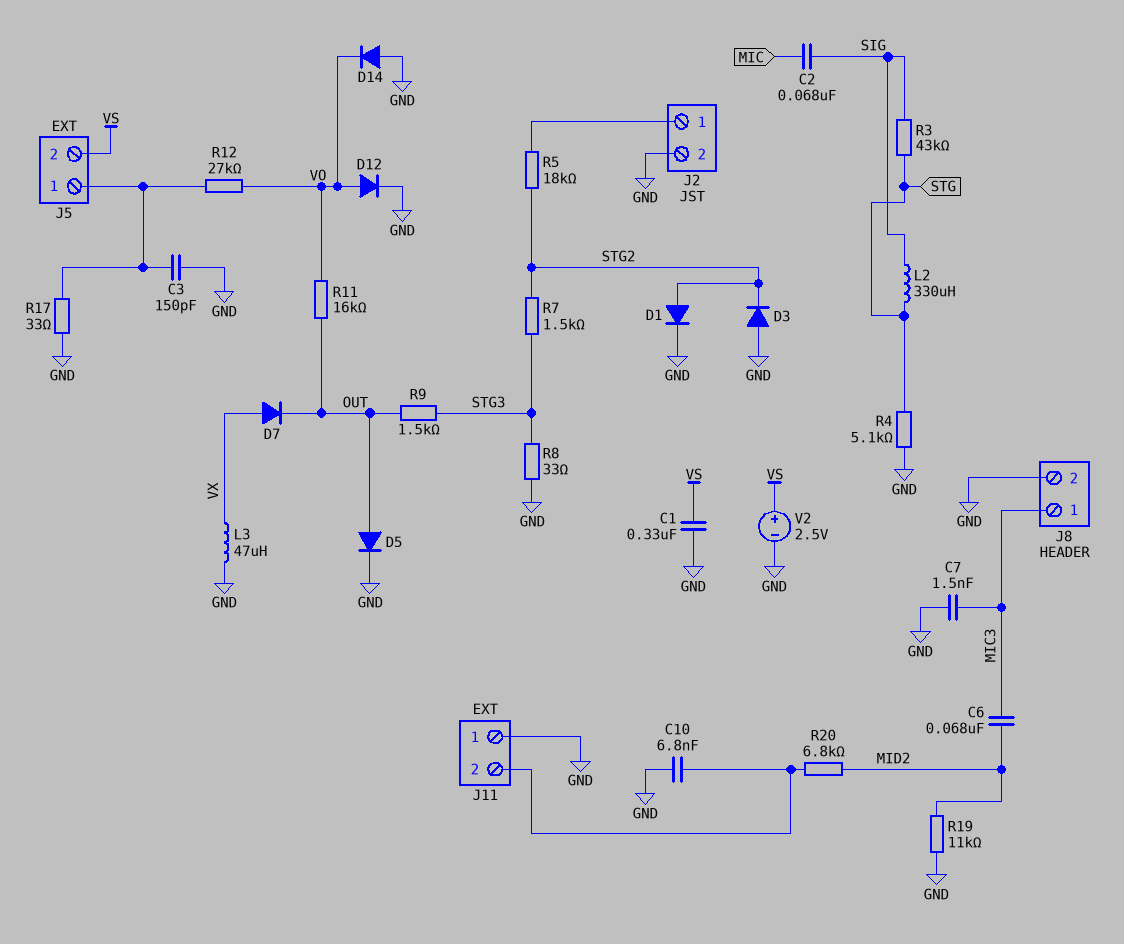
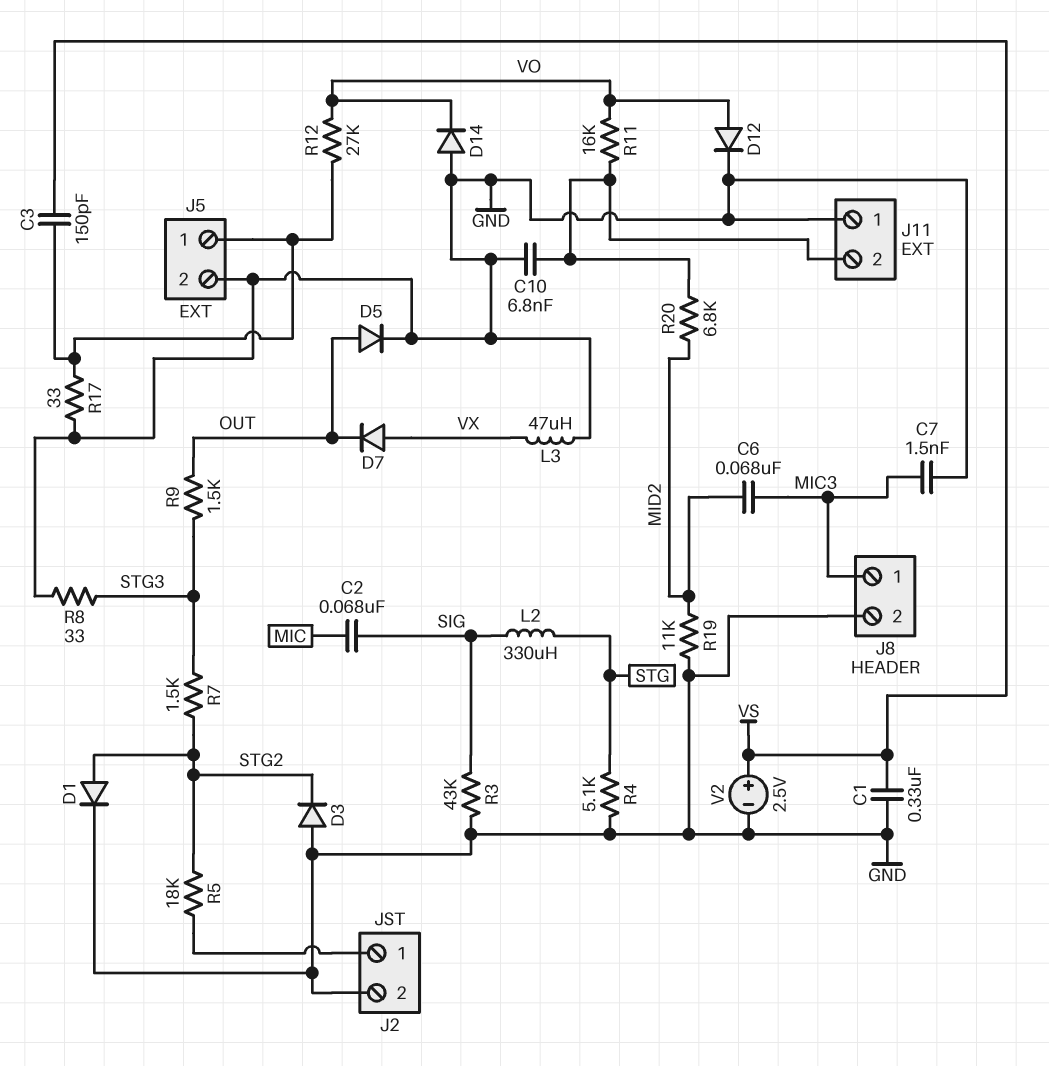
C3: 150pF (GND, J5/1) -> 150pF (J5/1, VS)
J5 pin 2: VS -> GND
R3: 43k (SIG, STG) -> 43k (GND, SIG)
R11: 16k (OUT, VO) -> 16k (J11/2, VO)

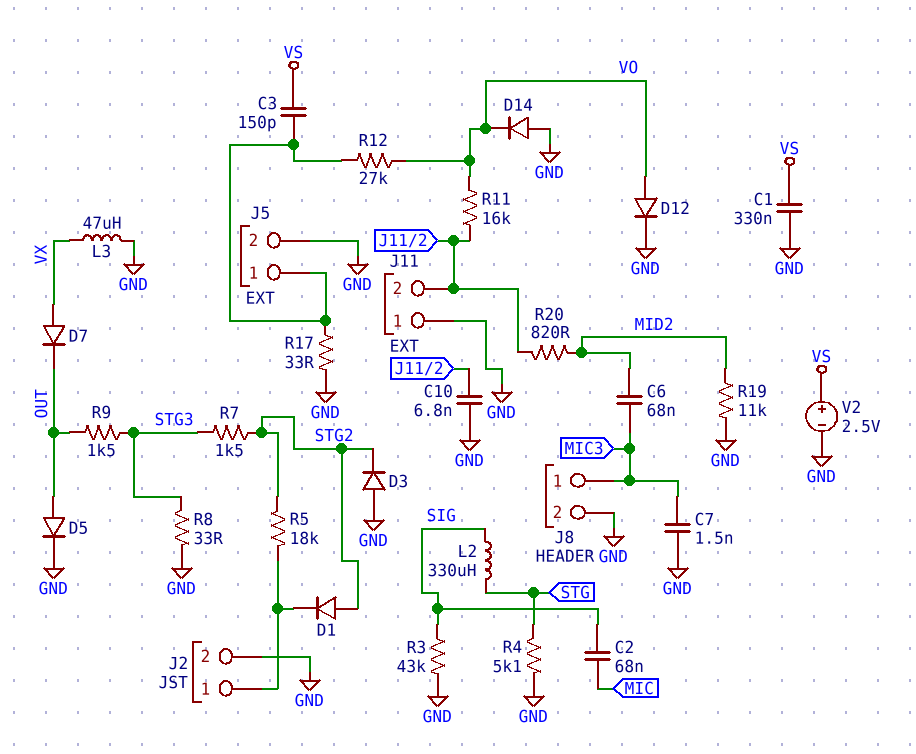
D1: diode (A STG2, K GND) -> diode (A STG2, K J2/1)
R20: 6.8k (J11/2, MID2) -> 820 (J11/2, MID2)

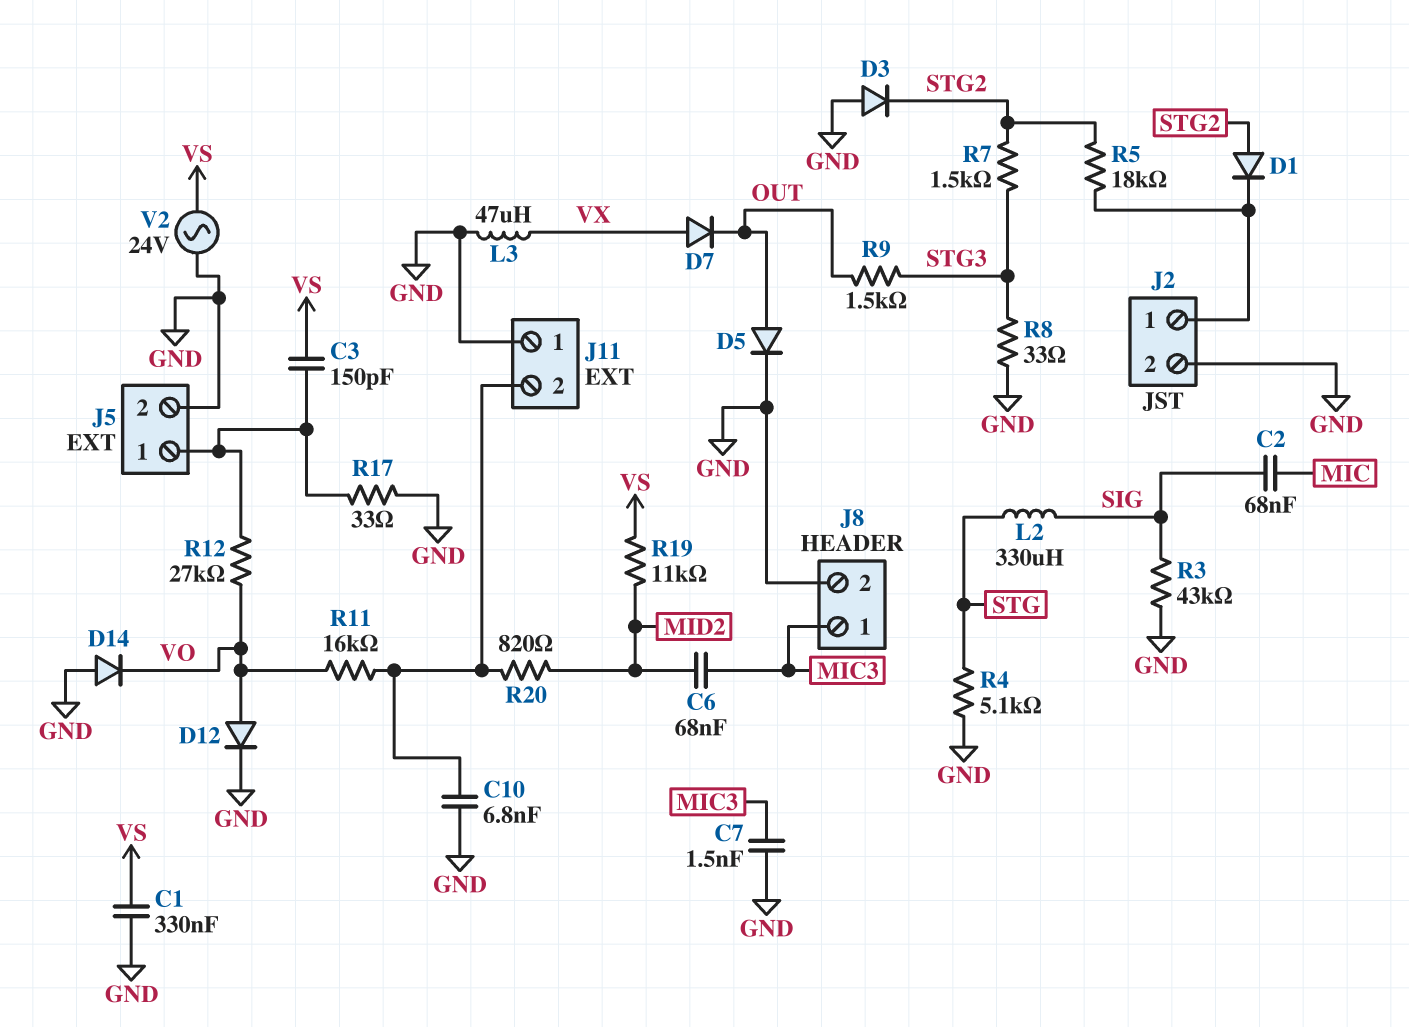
R19: 11k (GND, MID2) -> 11k (MID2, VS)
V2: 2.5V (plus VS, minus GND) -> AC 24V (GND, VS)

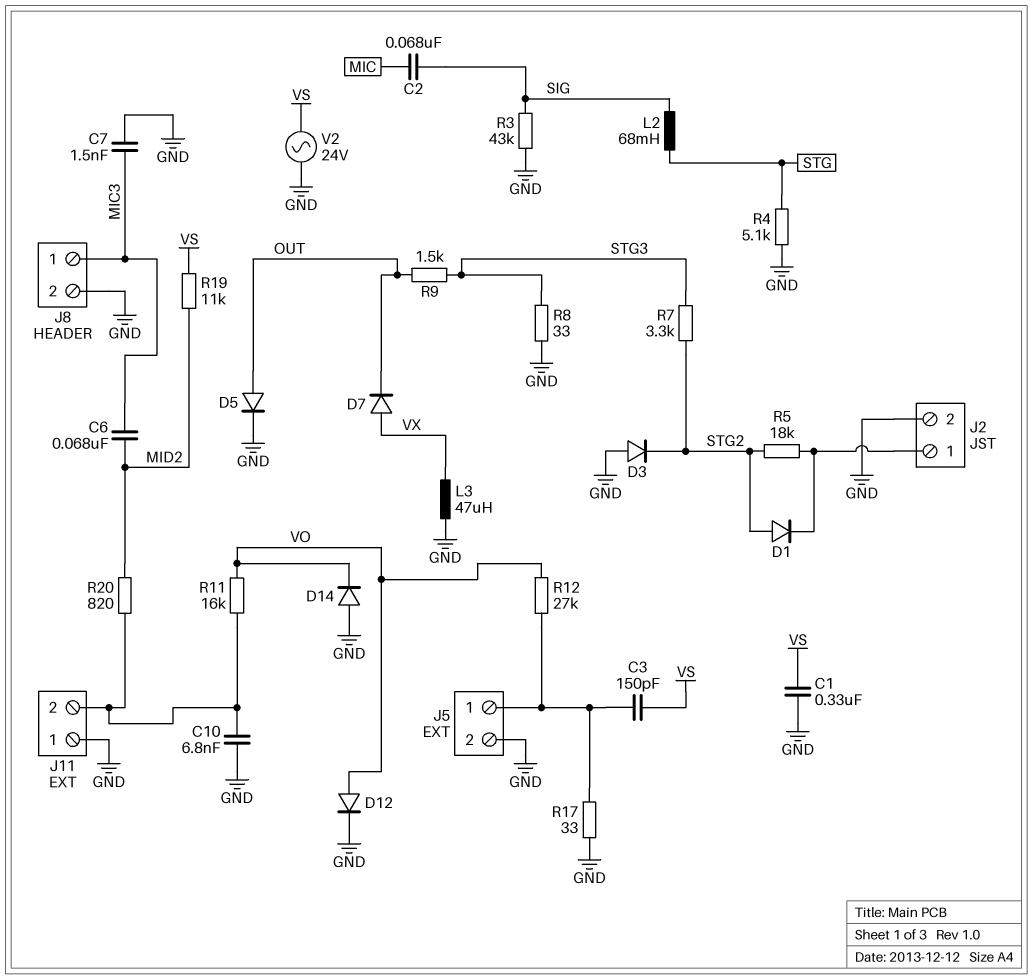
L2: 330uH (SIG, STG) -> 68mH (SIG, STG)
R7: 1.5k (STG2, STG3) -> 3.3k (STG2, STG3)

